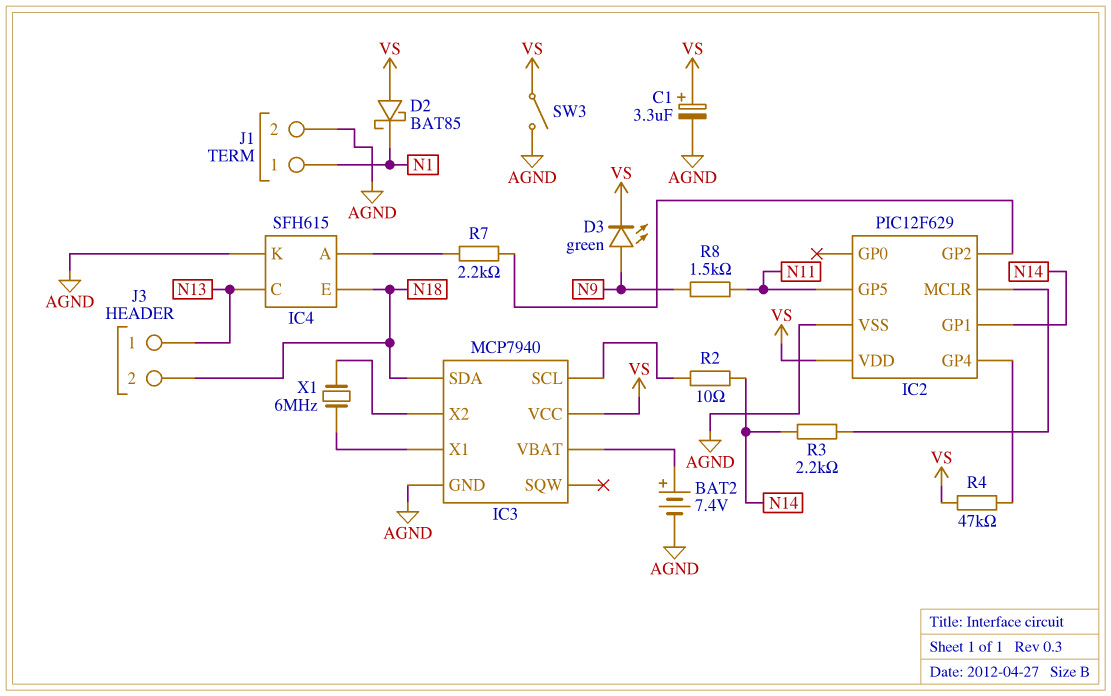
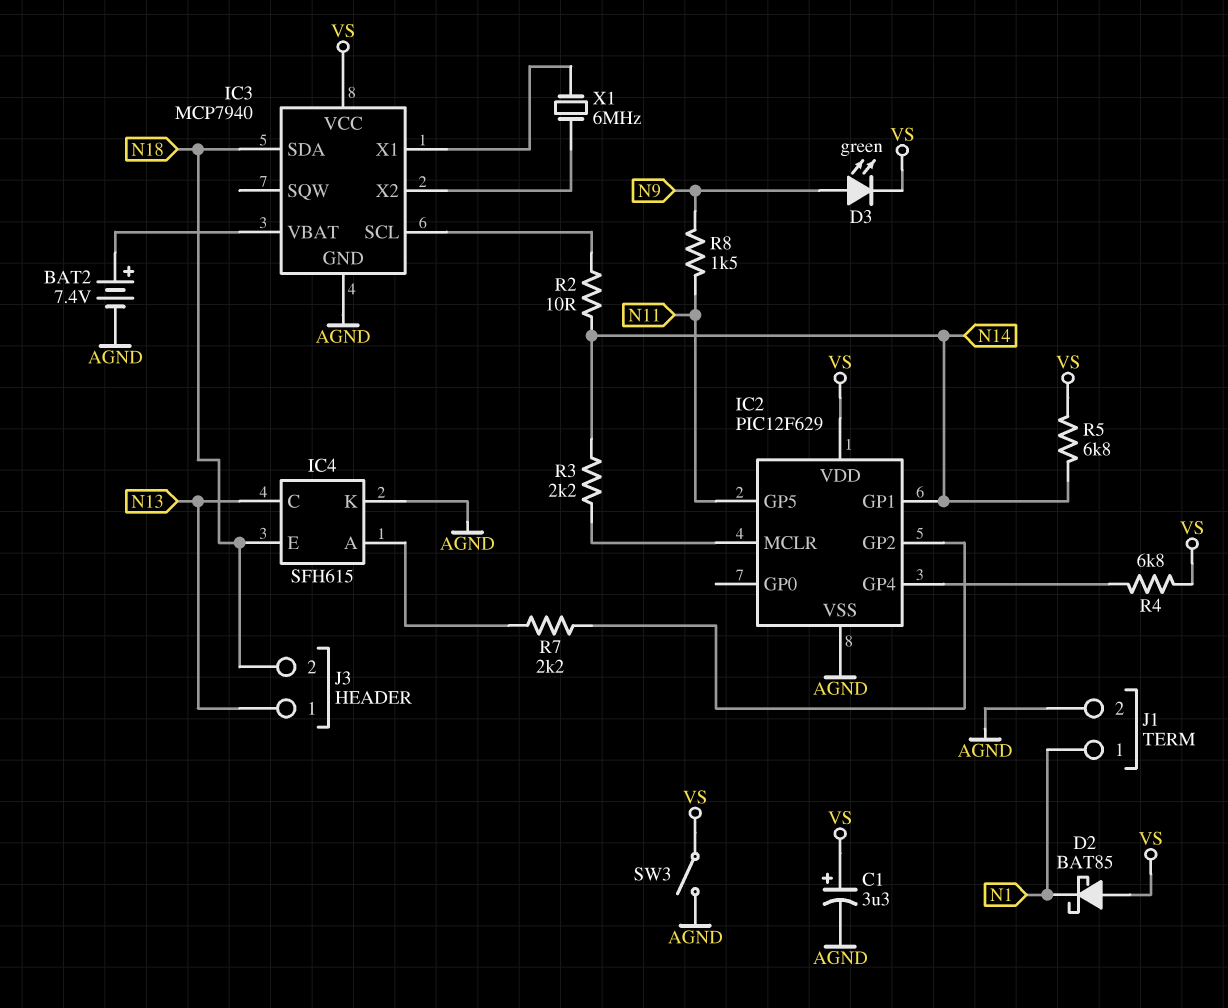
R4: 47k (IC2/GP4, VS) -> 6.8k (IC2/GP4, VS)
R5: none -> 6.8k (N14, VS)

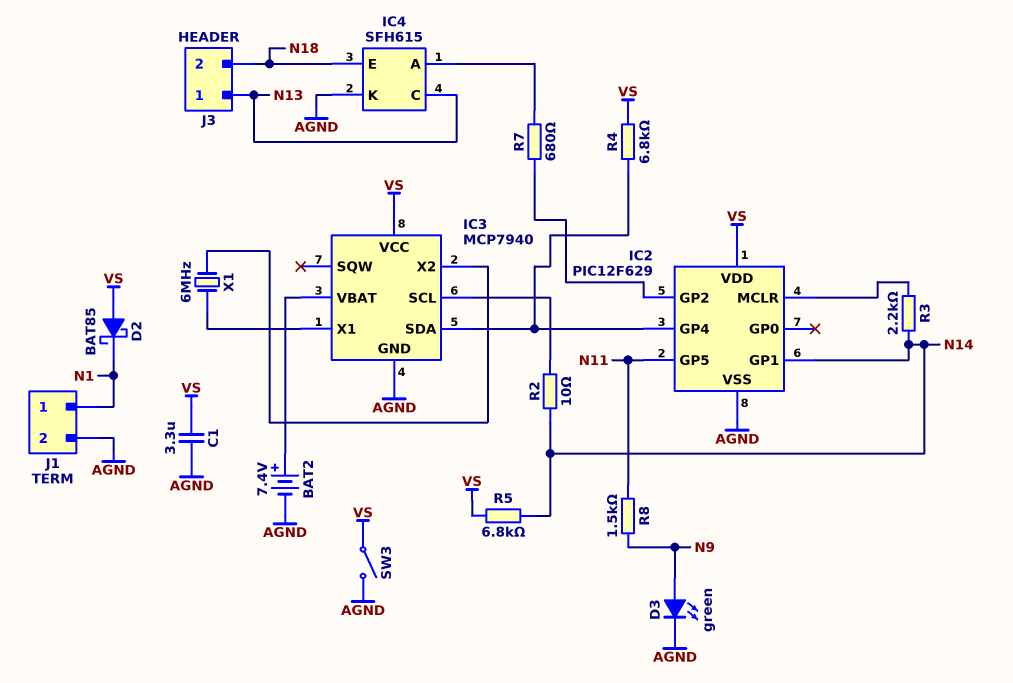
C1: 3.3uF (plus VS, minus AGND) -> 3.3uF (AGND, VS)
D3: LED green (A N9, K VS) -> LED green (A N9, K AGND)
IC3 pin SDA: N18 -> IC2/GP4
R7: 2.2k (IC2/GP2, IC4/A) -> 680 (IC2/GP2, IC4/A)

